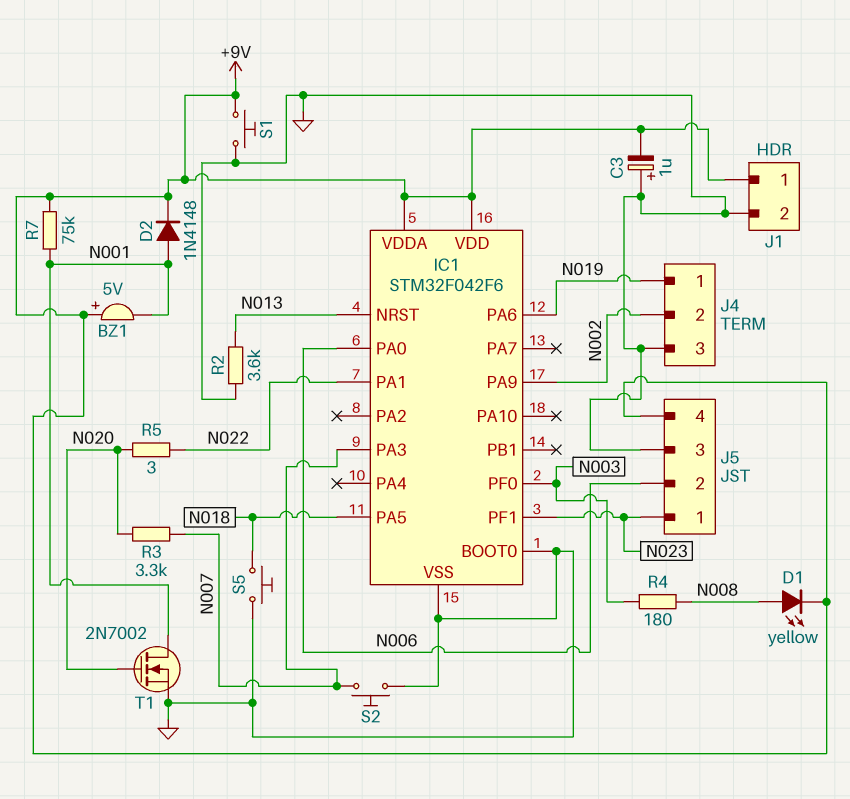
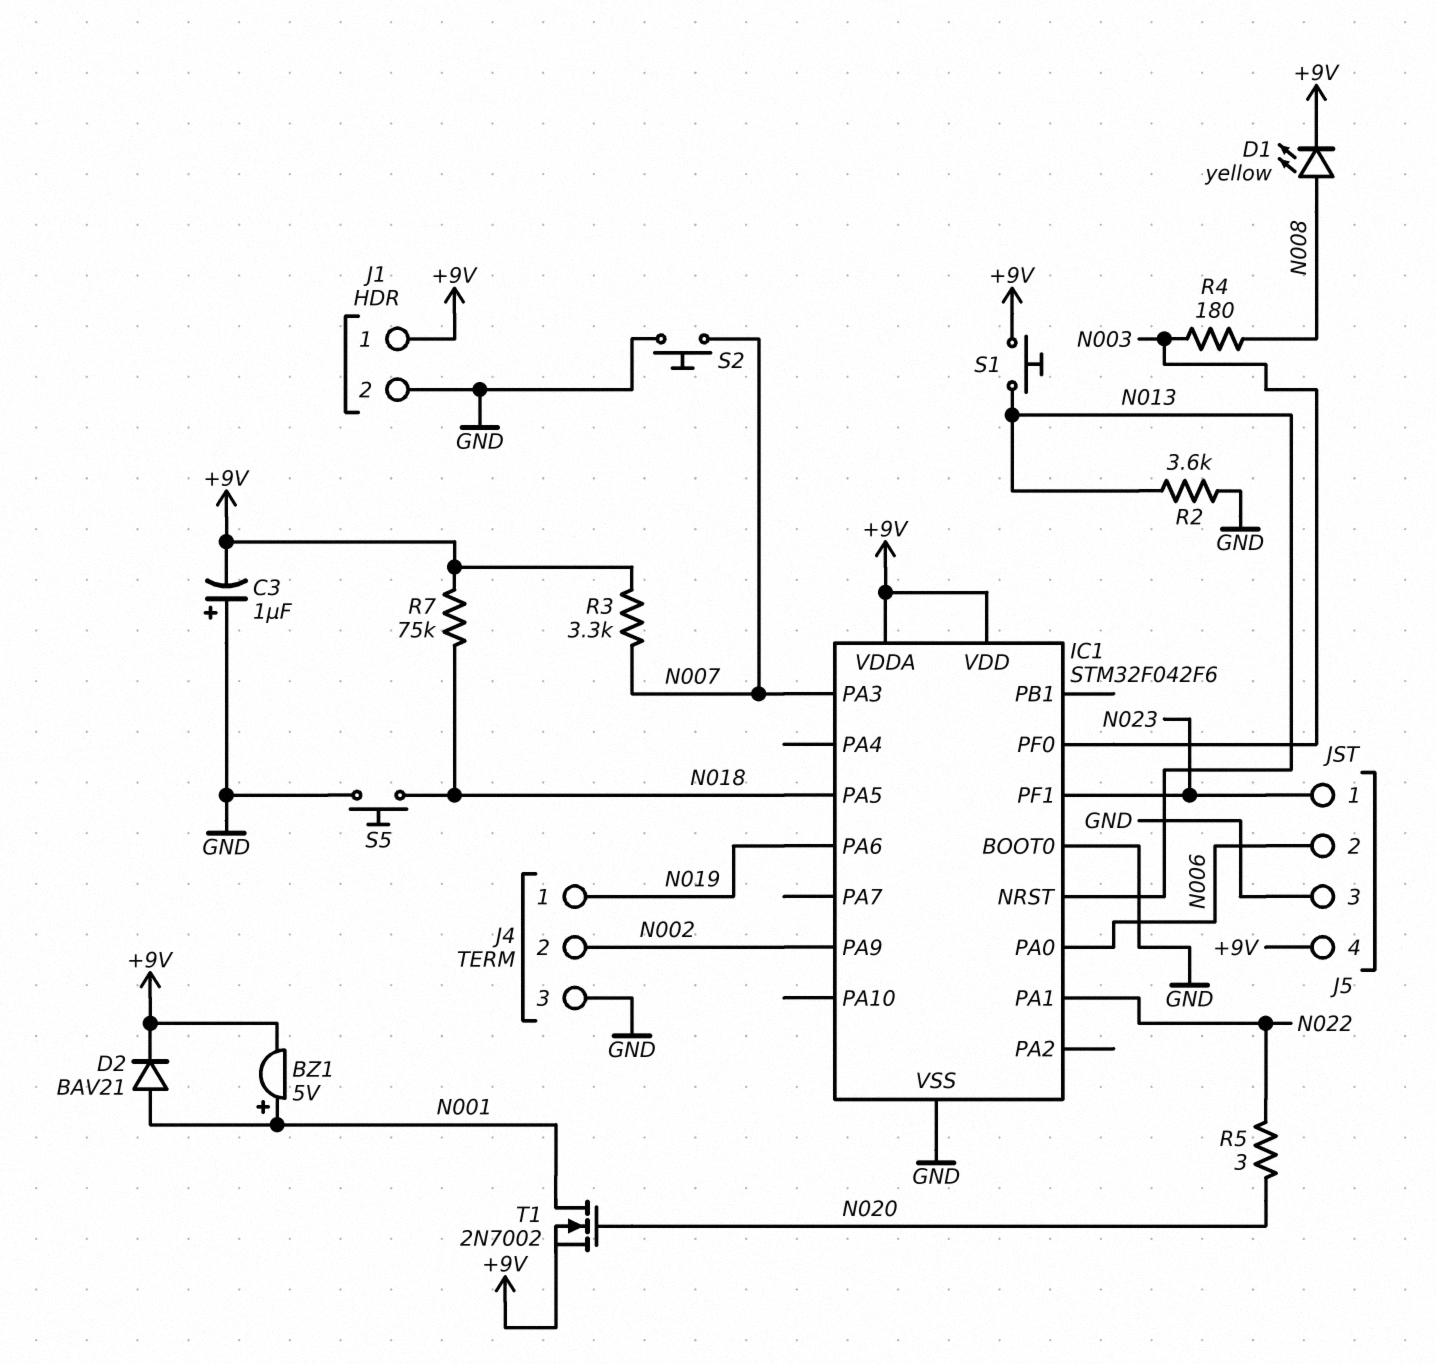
BZ1: buzzer 5V (plus +9V, minus N001) -> buzzer 5V (plus N001, minus +9V)
D2: diode 1N4148 (A N001, K +9V) -> diode BAV21 (A N001, K +9V)
R3: 3.3k (N007, N020) -> 3.3k (+9V, N007)
R7: 75k (+9V, N001) -> 75k (+9V, N018)
S1: button (+9V, GND) -> button (+9V, N013)
T1: NMOS 2N7002 (G N020, D N001, S GND) -> NMOS 2N7002 (G N020, D N001, S +9V)

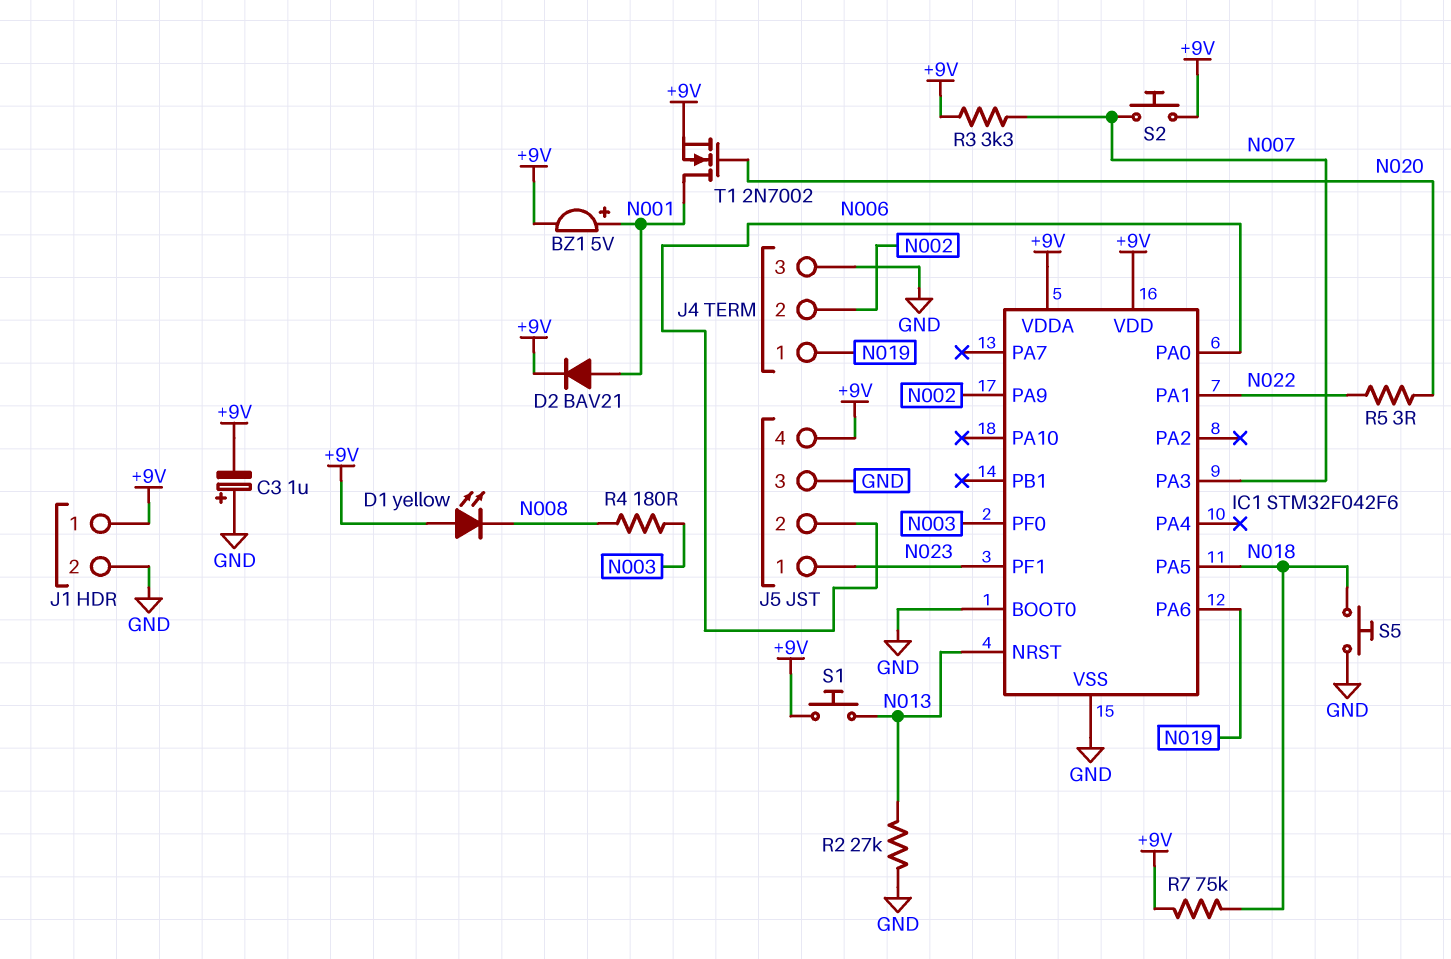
D1: LED yellow (A N008, K +9V) -> LED yellow (A +9V, K N008)
R2: 3.6k (GND, N013) -> 27k (GND, N013)
S2: button (GND, N007) -> button (+9V, N007)

